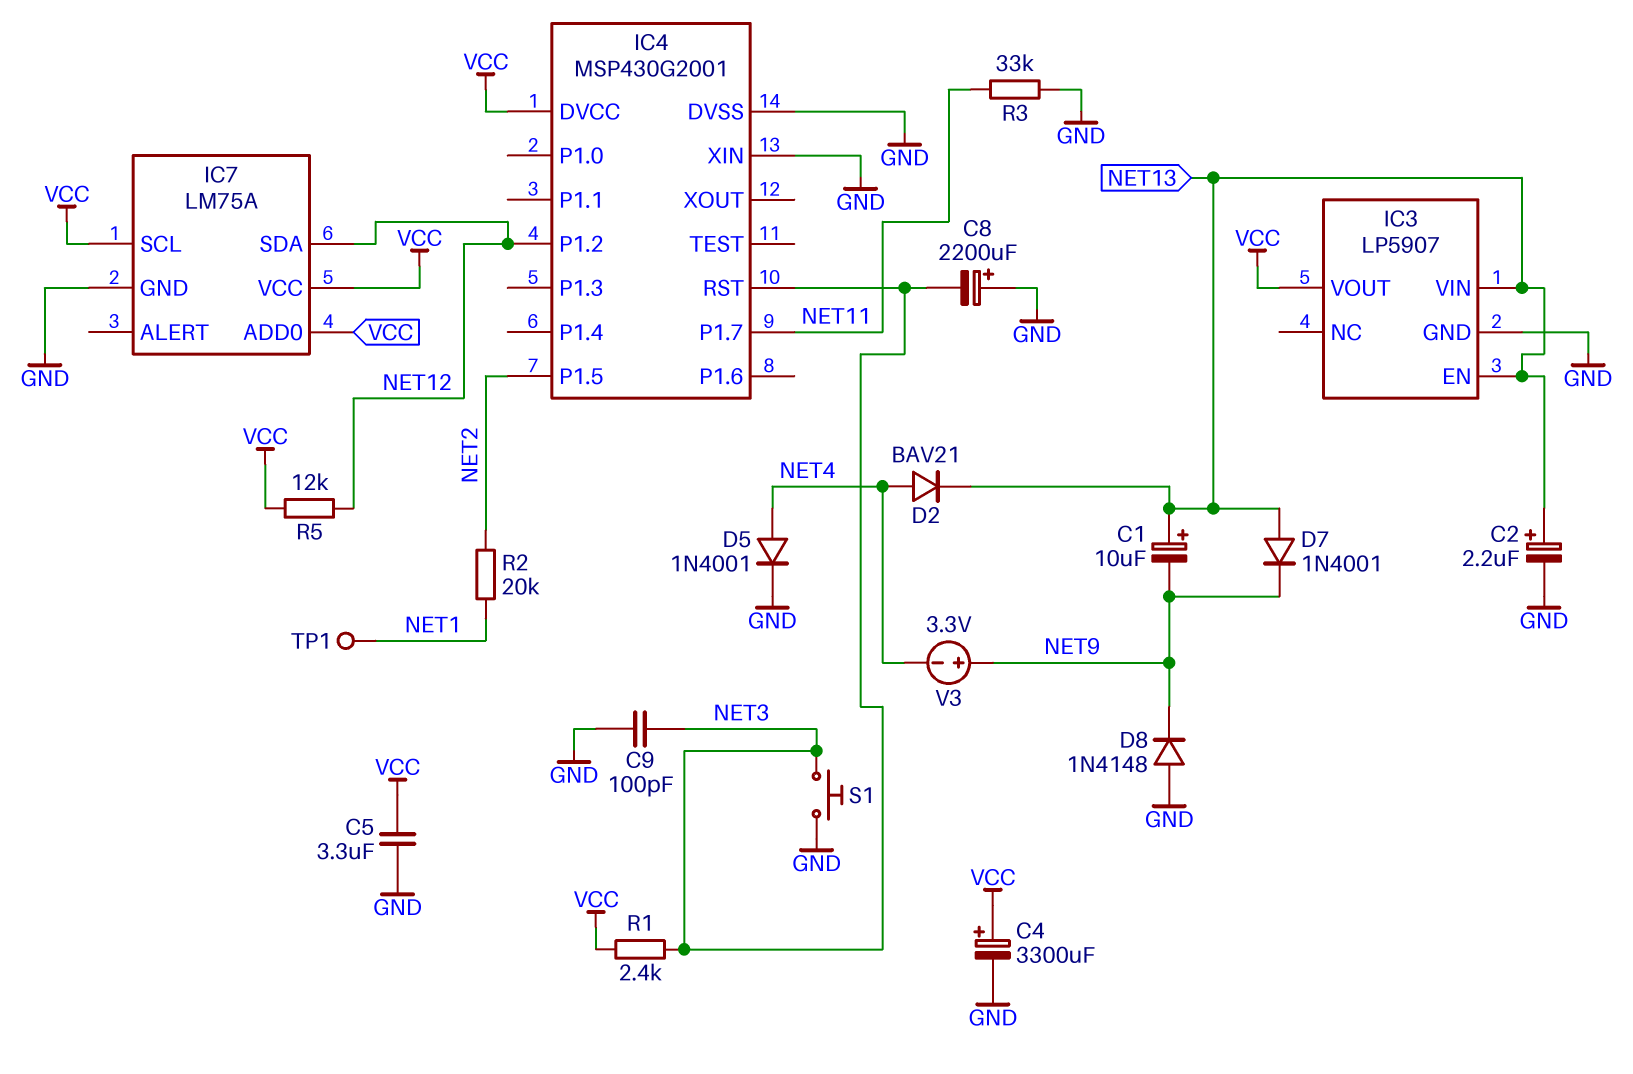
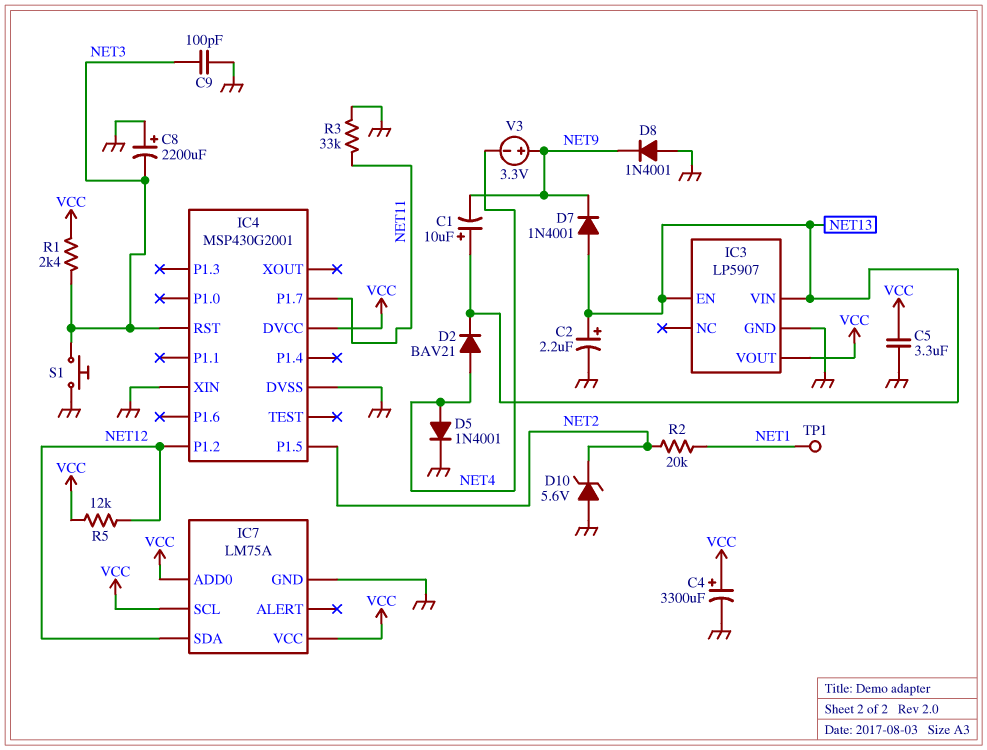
D8: diode 1N4148 (A GND, K NET9) -> diode 1N4001 (A GND, K NET9)
D10: none -> zener 5.6V (A GND, K NET2)

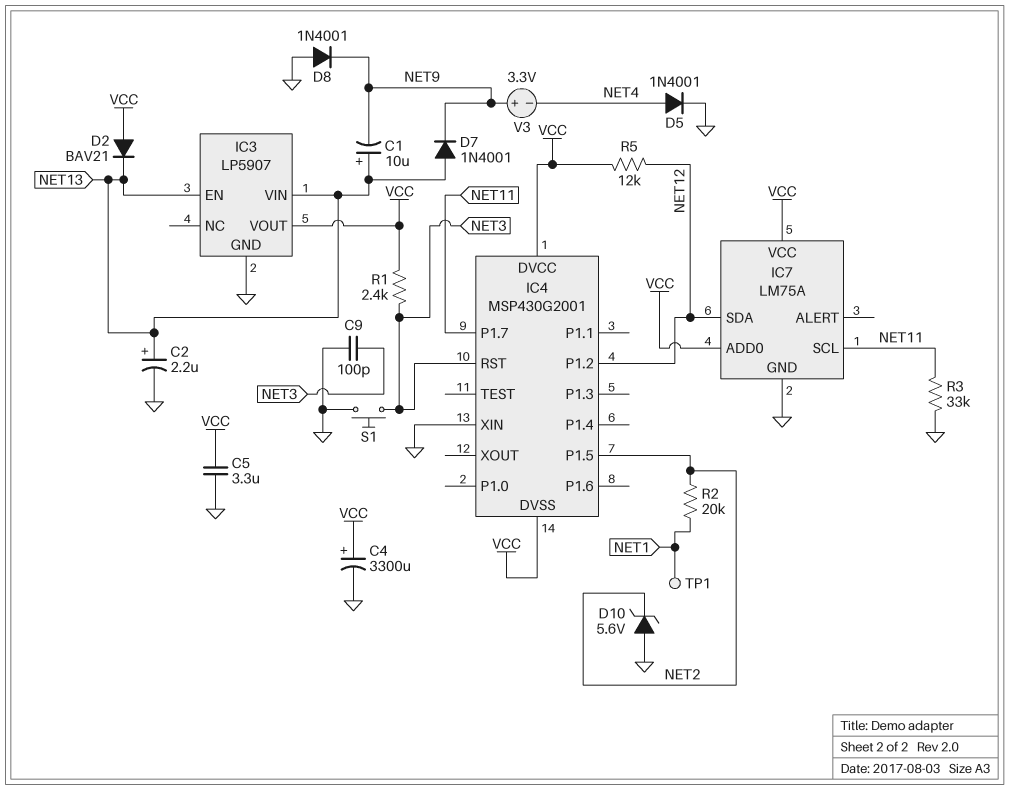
C8: 2200uF (plus GND, minus NET3) -> none
D2: diode BAV21 (A NET4, K NET13) -> diode BAV21 (A VCC, K NET13)
IC4 pin DVSS: GND -> VCC
IC7 pin SCL: VCC -> NET11

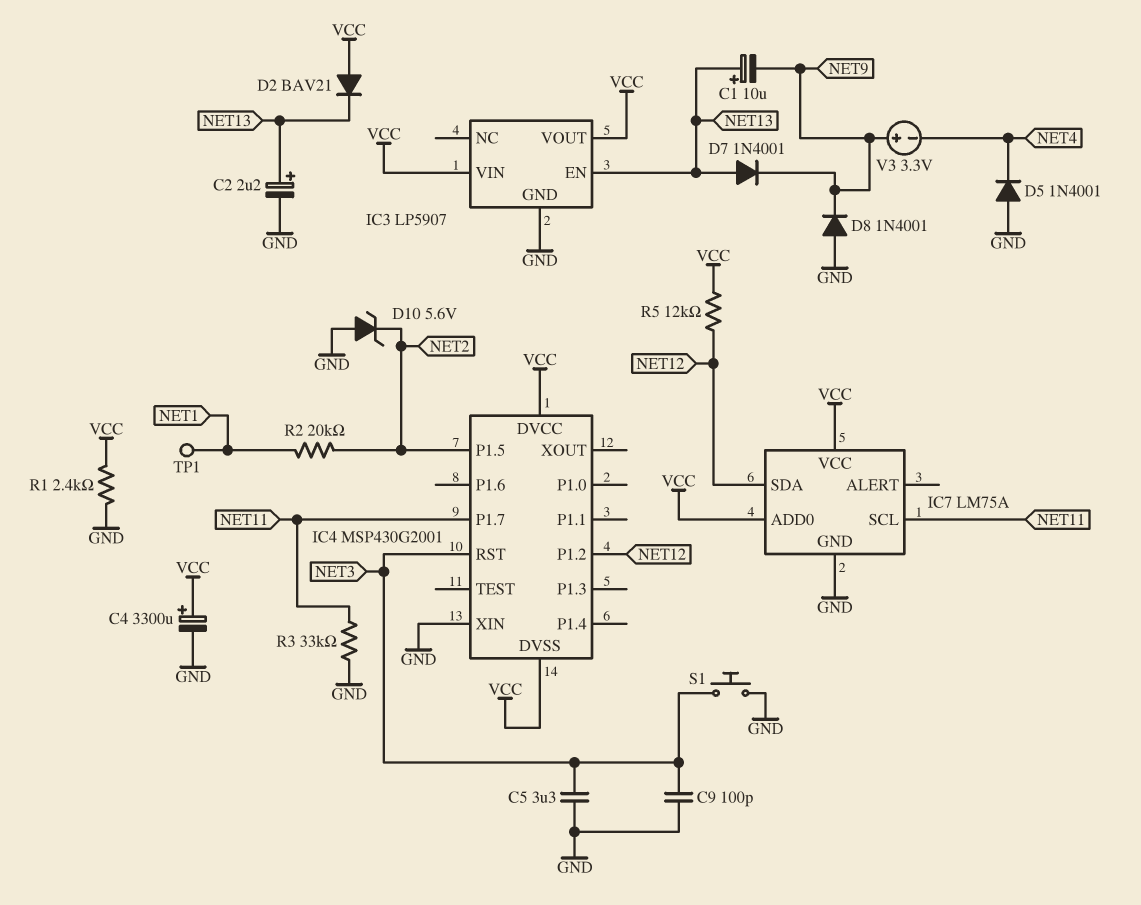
C5: 3.3uF (GND, VCC) -> 3.3uF (GND, NET3)
D5: diode 1N4001 (A NET4, K GND) -> diode 1N4001 (A GND, K NET4)
IC3 pin VIN: NET13 -> VCC
R1: 2.4k (NET3, VCC) -> 2.4k (GND, VCC)

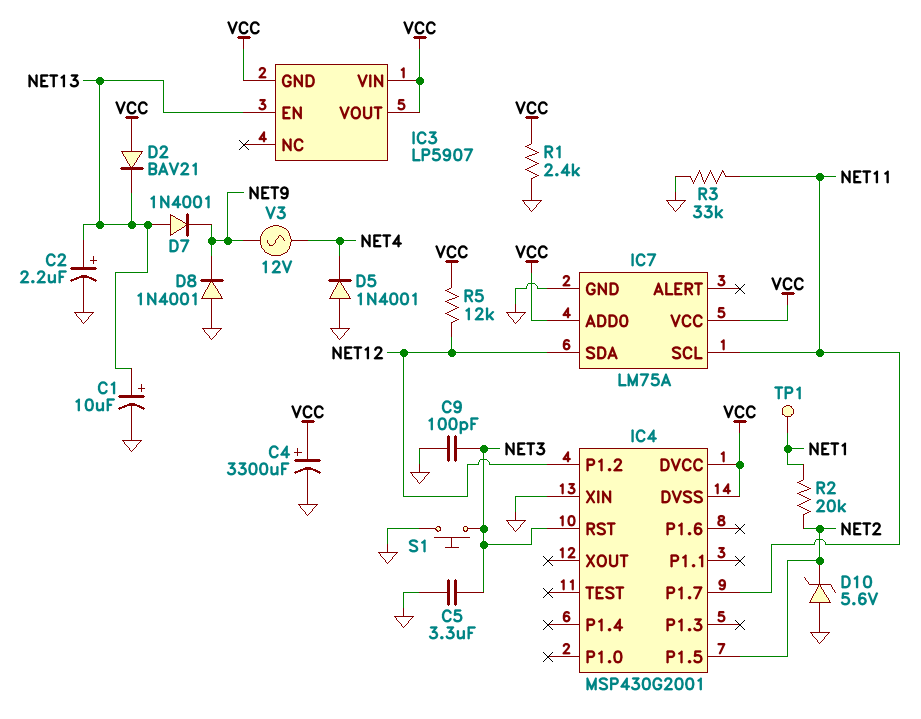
C1: 10uF (plus NET13, minus NET9) -> 10uF (plus NET13, minus GND)
IC3 pin GND: GND -> VCC
V3: 3.3V (plus NET9, minus NET4) -> AC 12V (NET4, NET9)

